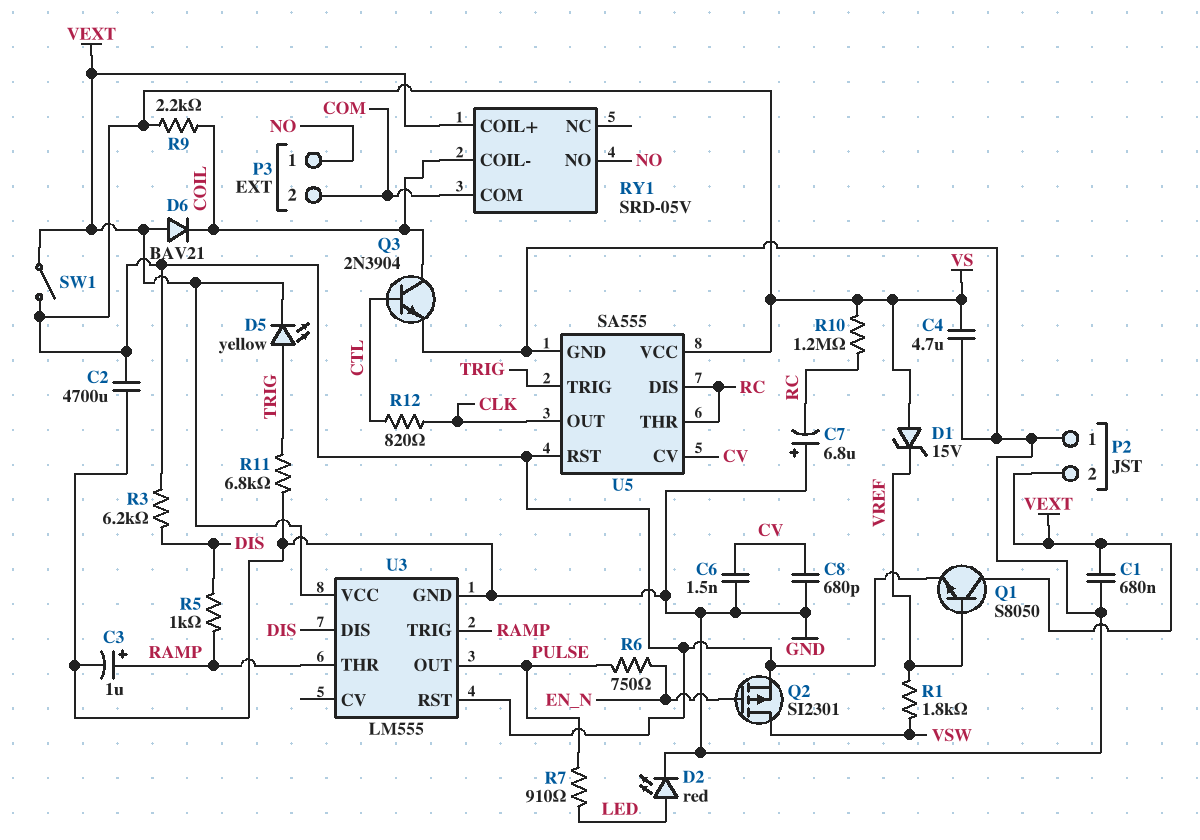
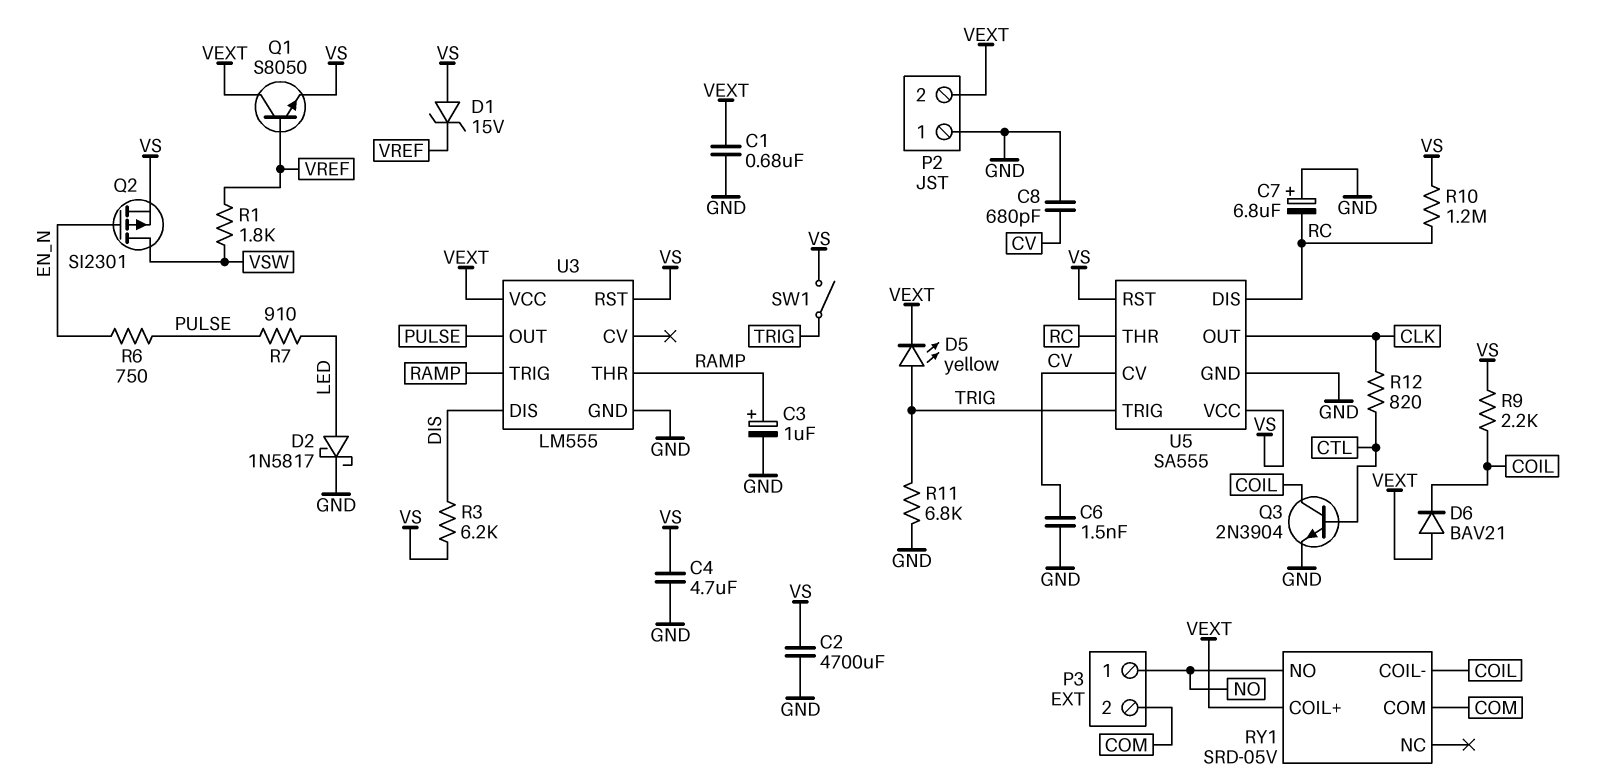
D2: LED red (A LED, K GND) -> schottky 1N5817 (A LED, K GND)
R5: 1k (DIS, RAMP) -> none
SW1: switch (VEXT, VS) -> switch (TRIG, VS)

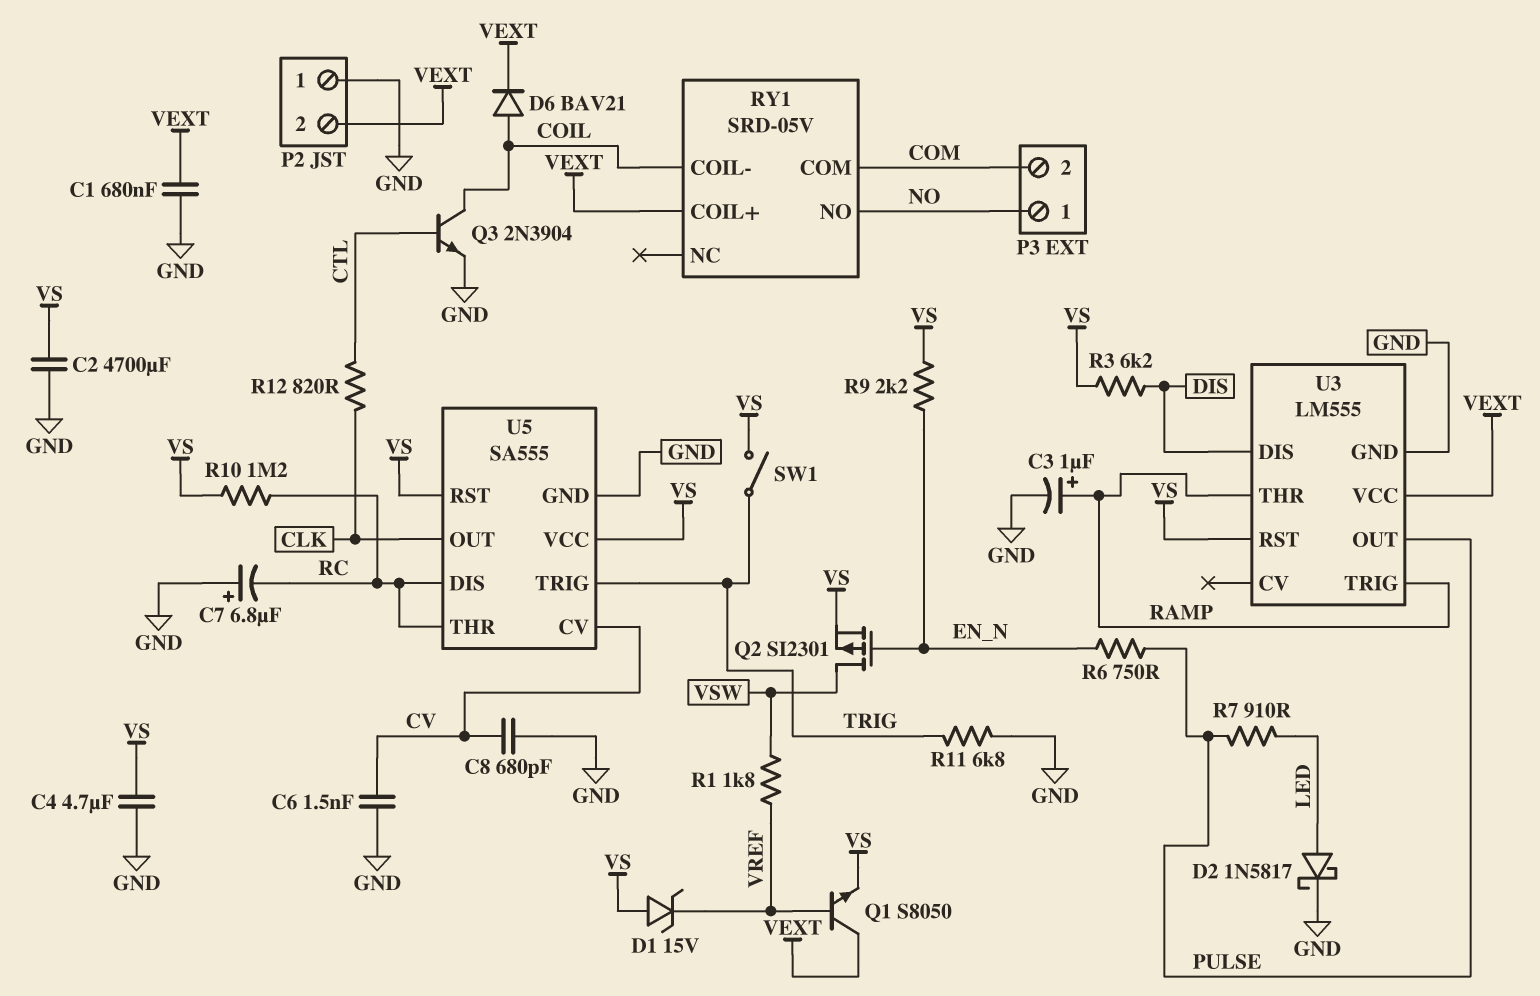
D5: LED yellow (A TRIG, K VEXT) -> none
D6: diode BAV21 (A VEXT, K COIL) -> diode BAV21 (A COIL, K VEXT)
R9: 2.2k (COIL, VS) -> 2.2k (EN_N, VS)

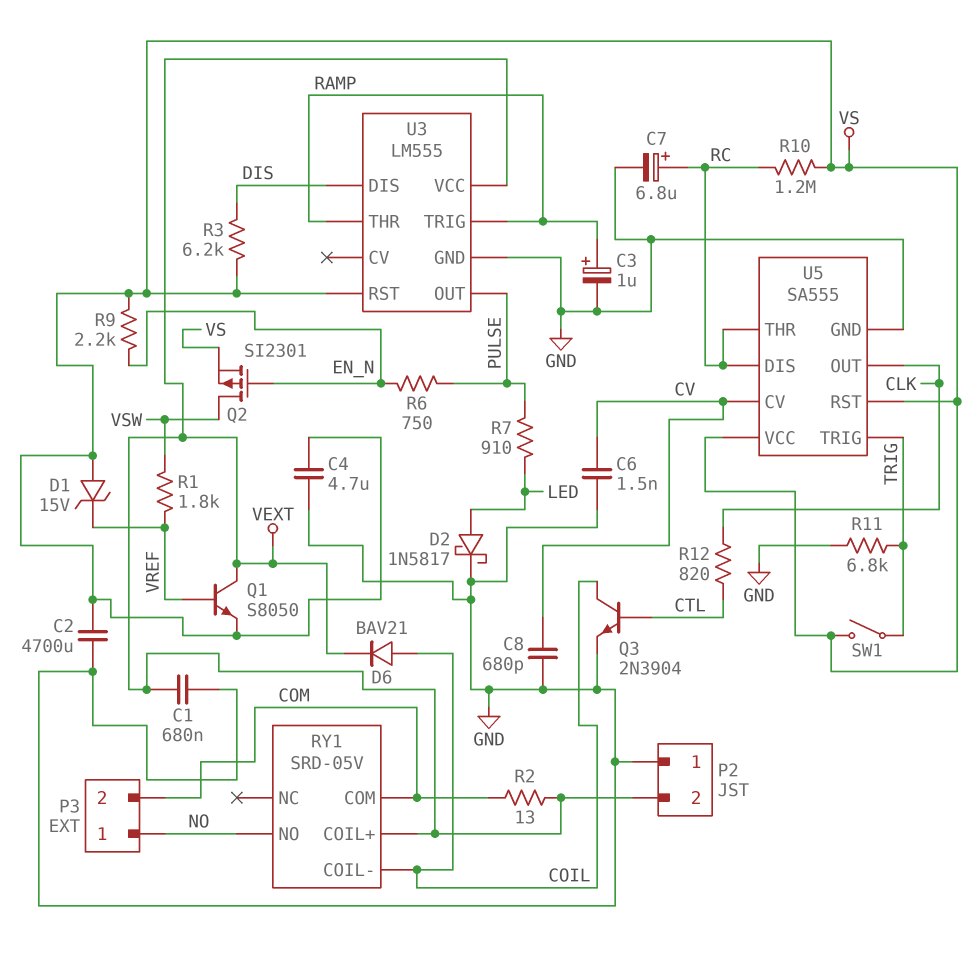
C7: 6.8uF (plus GND, minus RC) -> 6.8uF (plus RC, minus GND)
R2: none -> 13 (COM, VEXT)

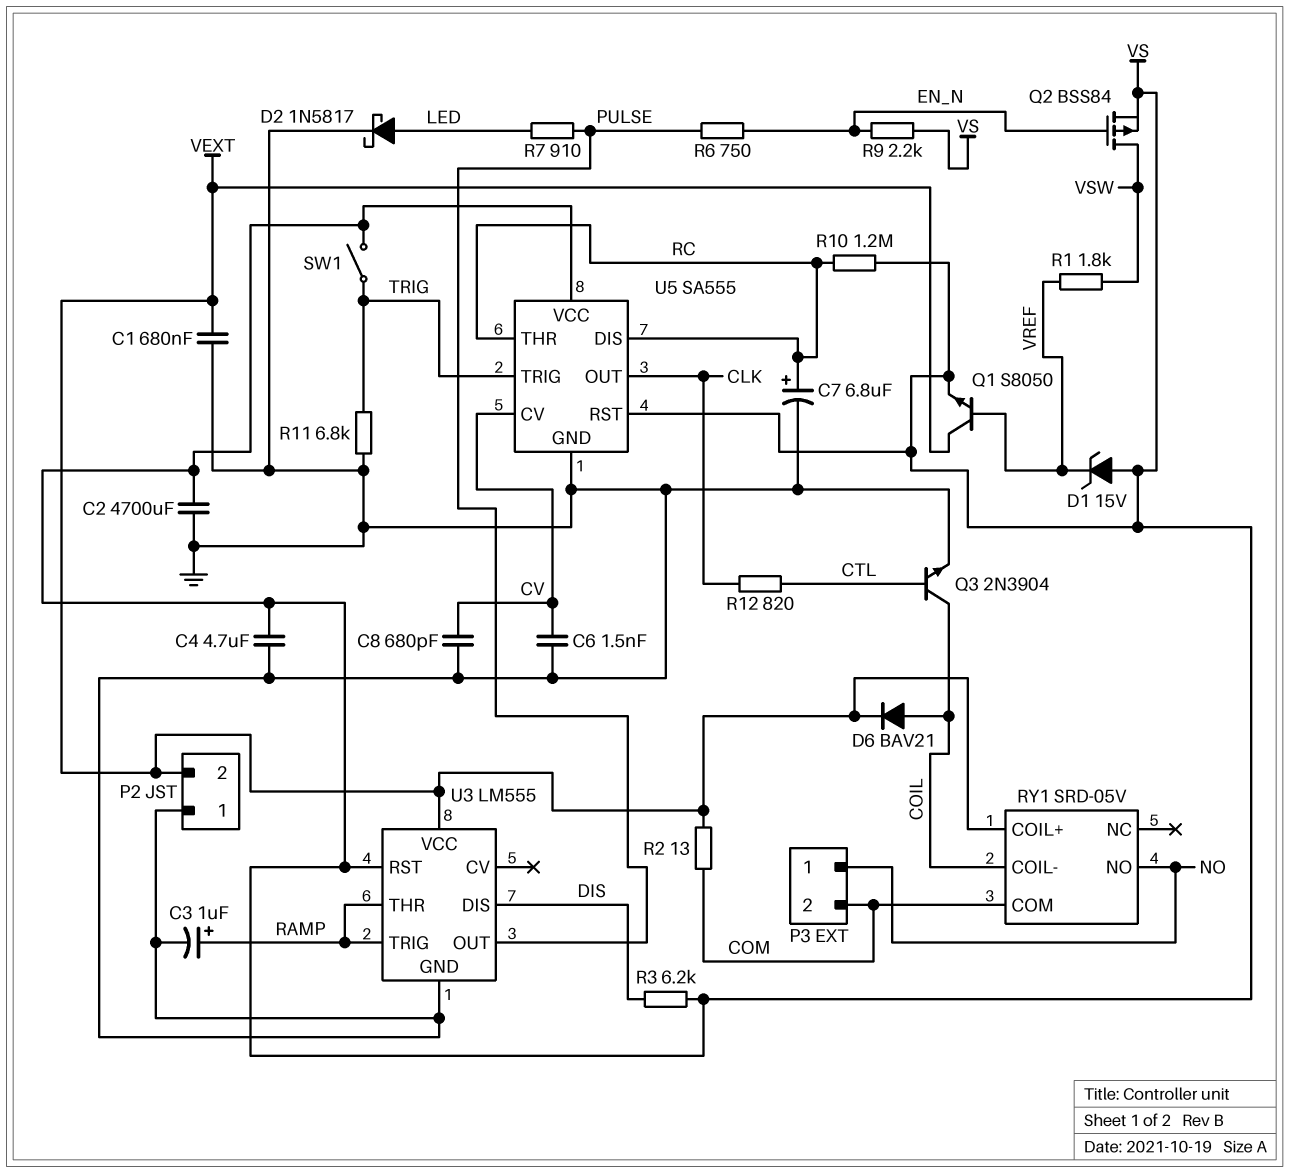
Q2: PMOS SI2301 (G EN_N, D VSW, S VS) -> PMOS BSS84 (G EN_N, D VSW, S VS)

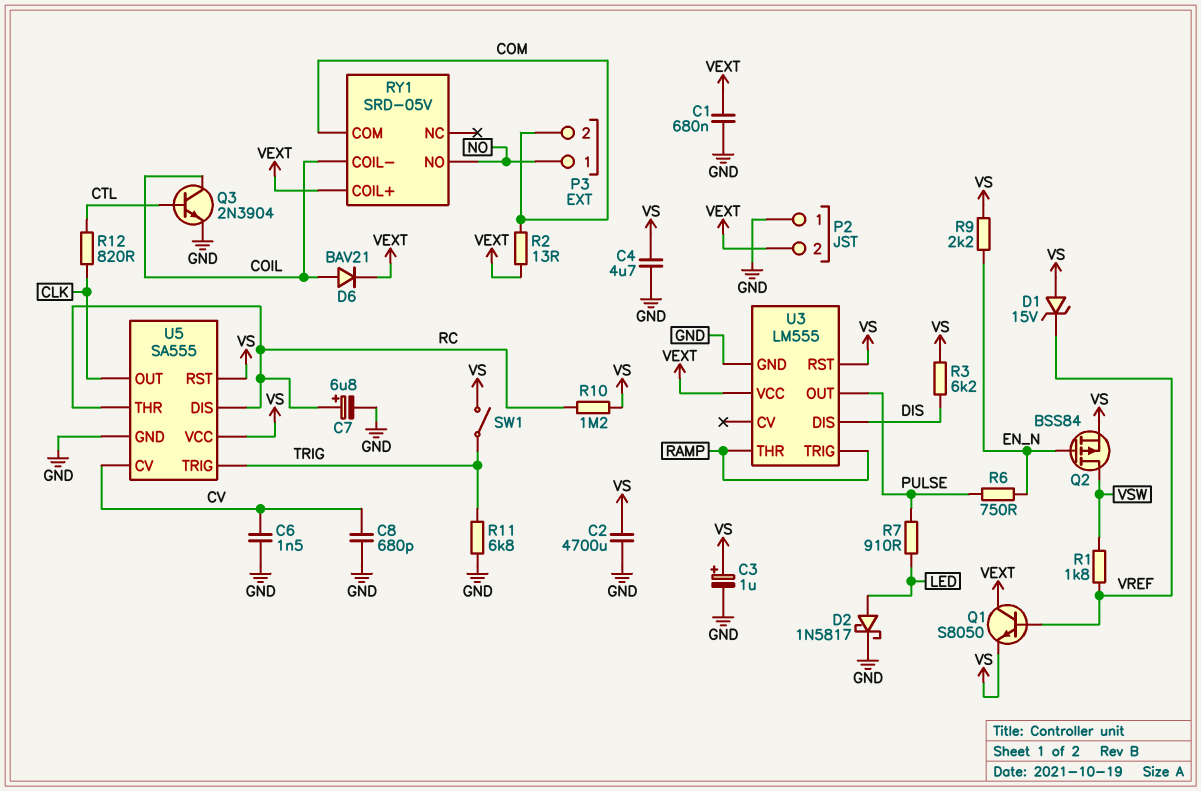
C3: 1uF (plus RAMP, minus GND) -> 1uF (plus VS, minus GND)

